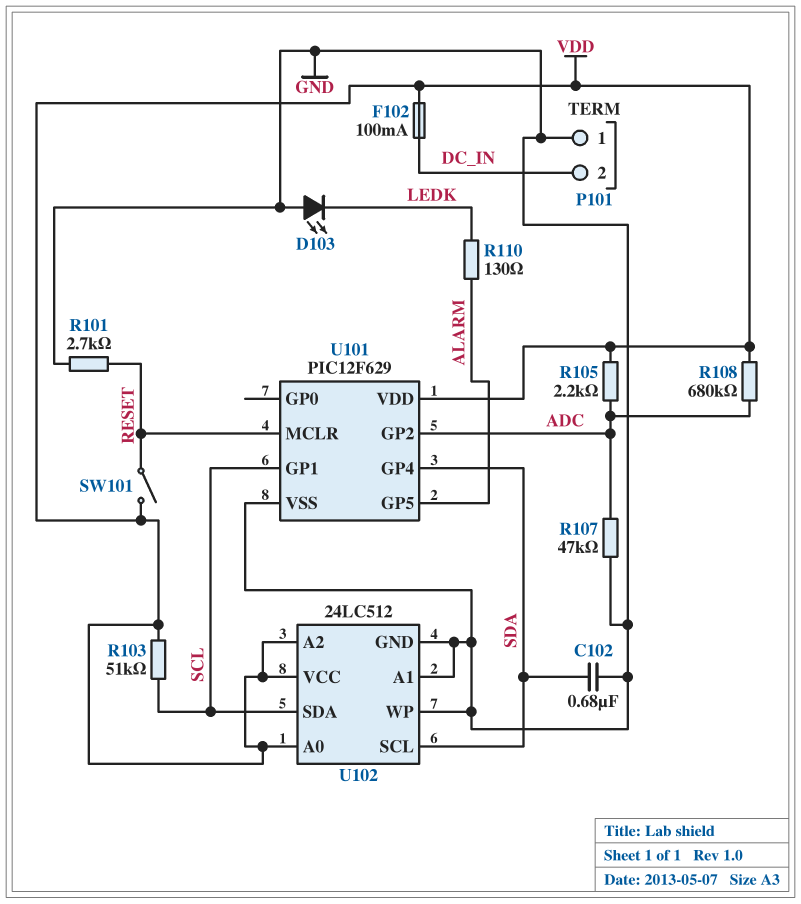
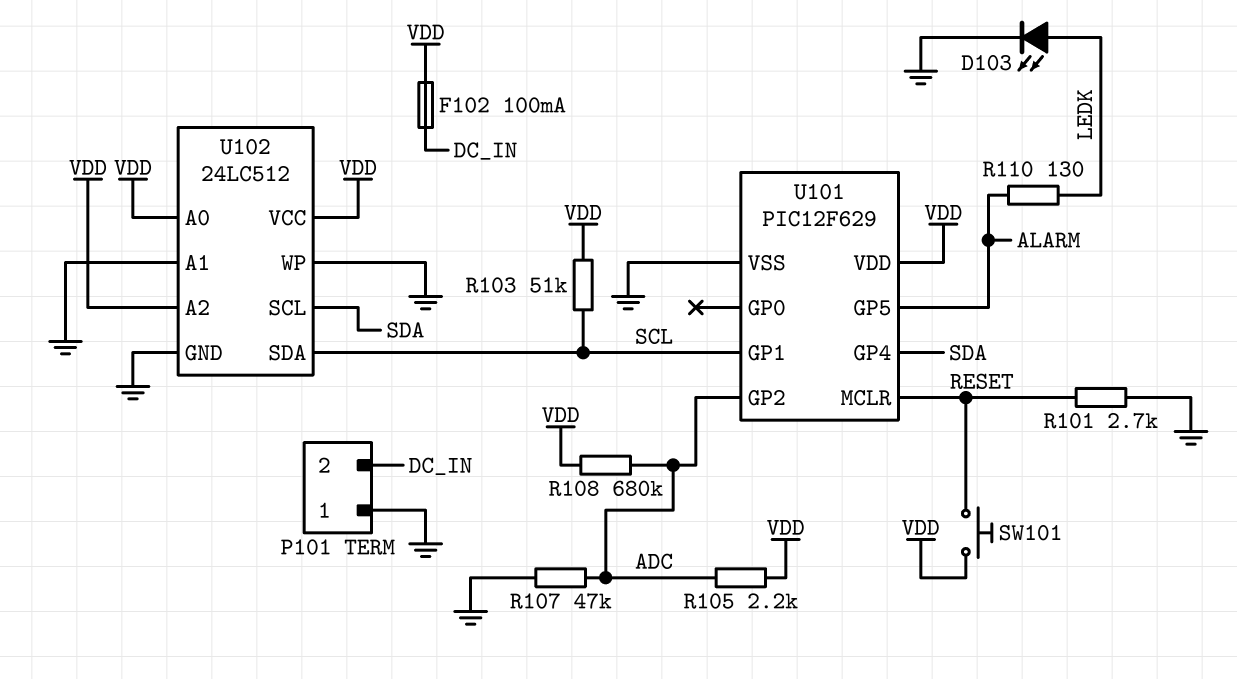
C102: 680nF (GND, SDA) -> none
D103: LED (A GND, K LEDK) -> LED (A LEDK, K GND)
SW101: switch (RESET, VDD) -> button (RESET, VDD)

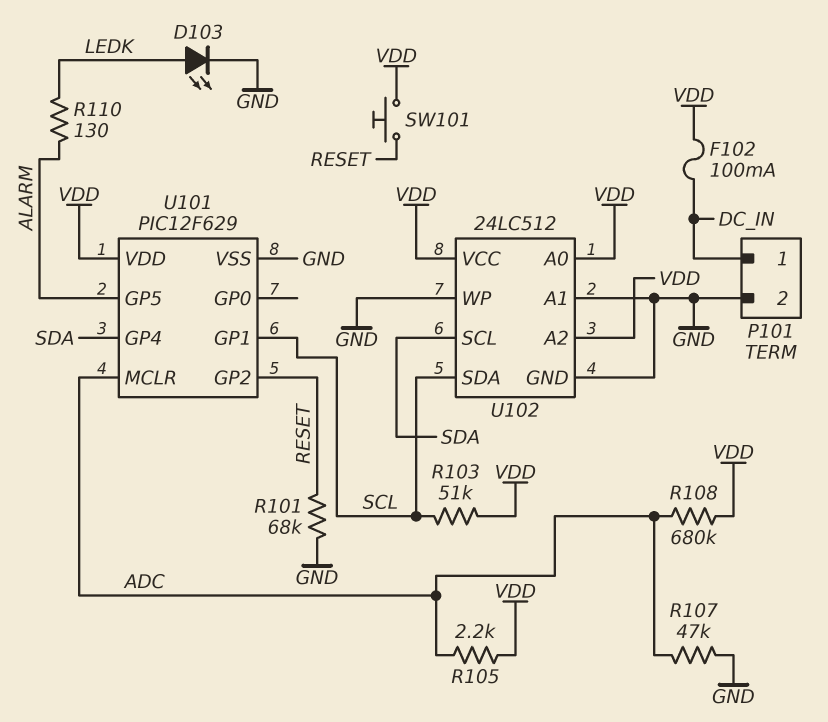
P101 pin 1: GND -> DC_IN
P101 pin 2: DC_IN -> GND
R101: 2.7k (GND, RESET) -> 68k (GND, RESET)
U101 pin GP2: ADC -> RESET
U101 pin MCLR: RESET -> ADC

